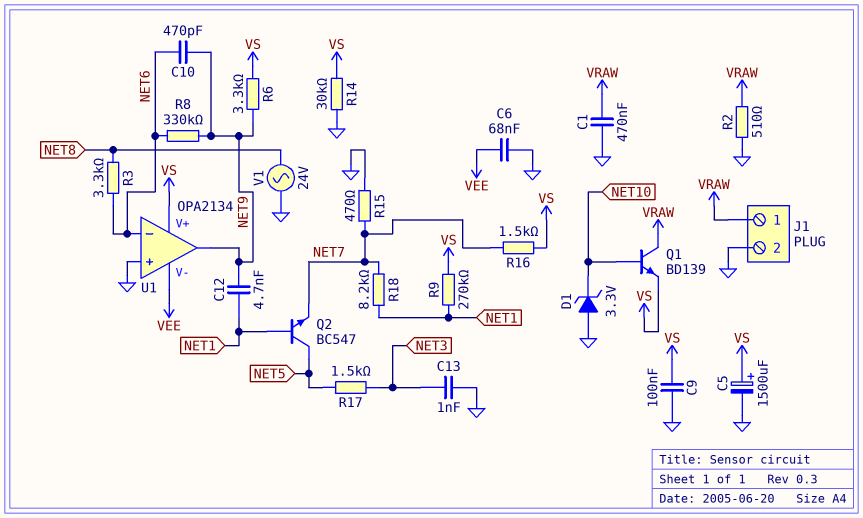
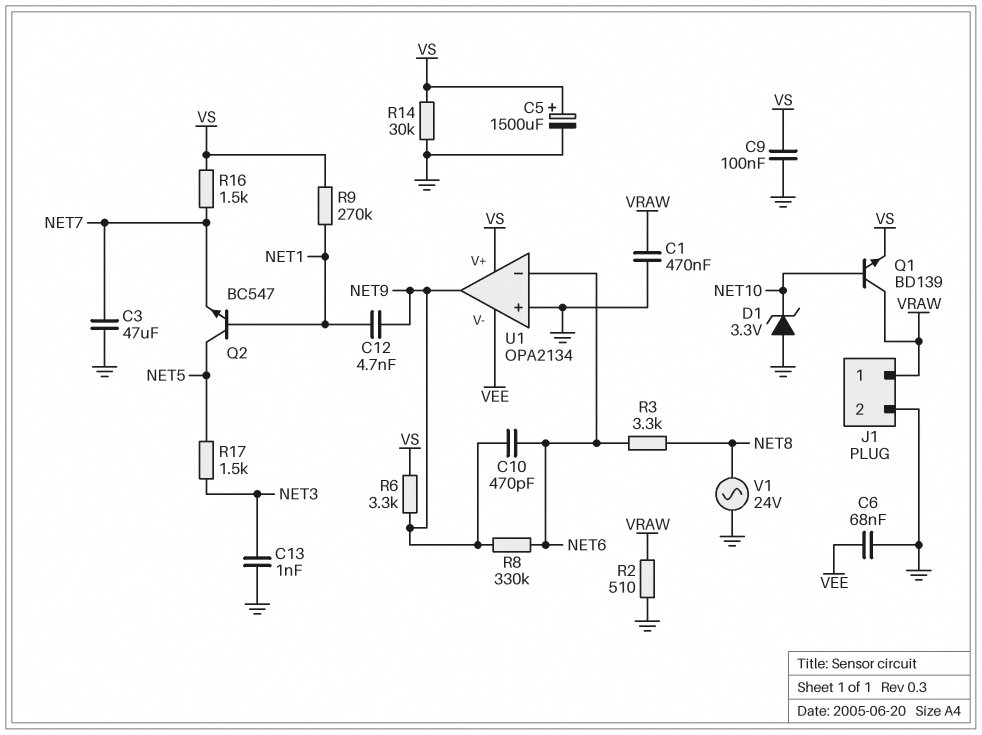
C3: none -> 47uF (GND, NET7)
R15: 470 (GND, NET7) -> none
R18: 8.2k (NET1, NET7) -> none

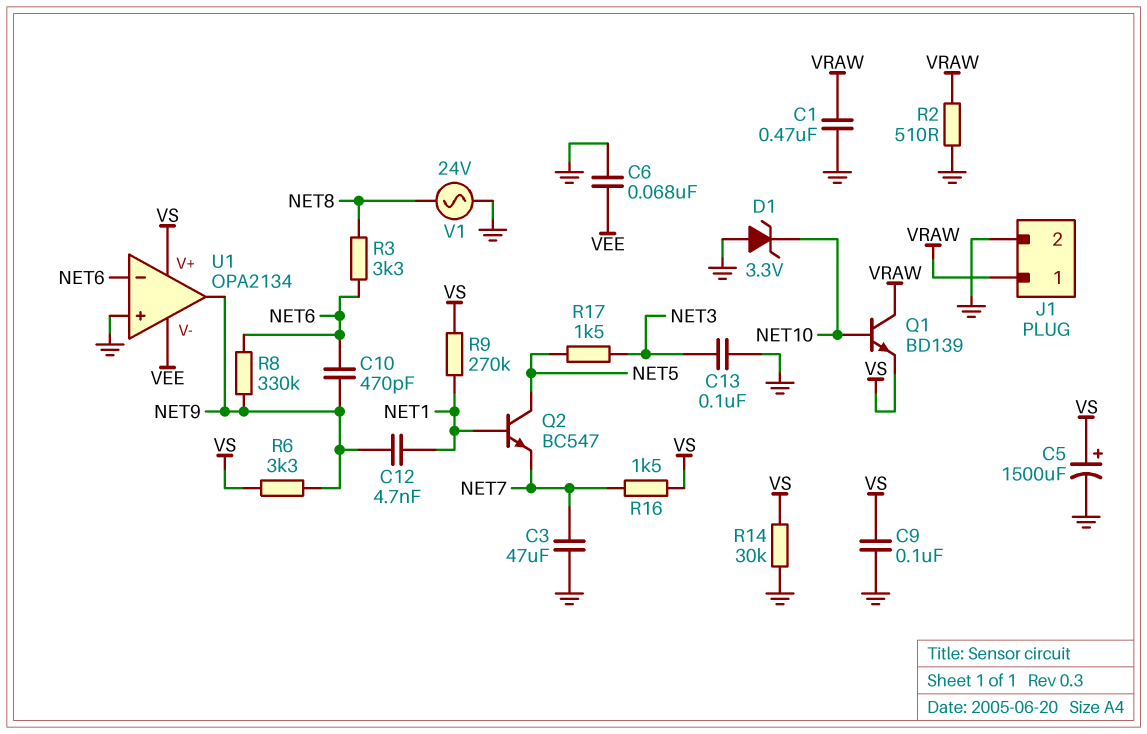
C13: 1nF (GND, NET3) -> 100nF (GND, NET3)

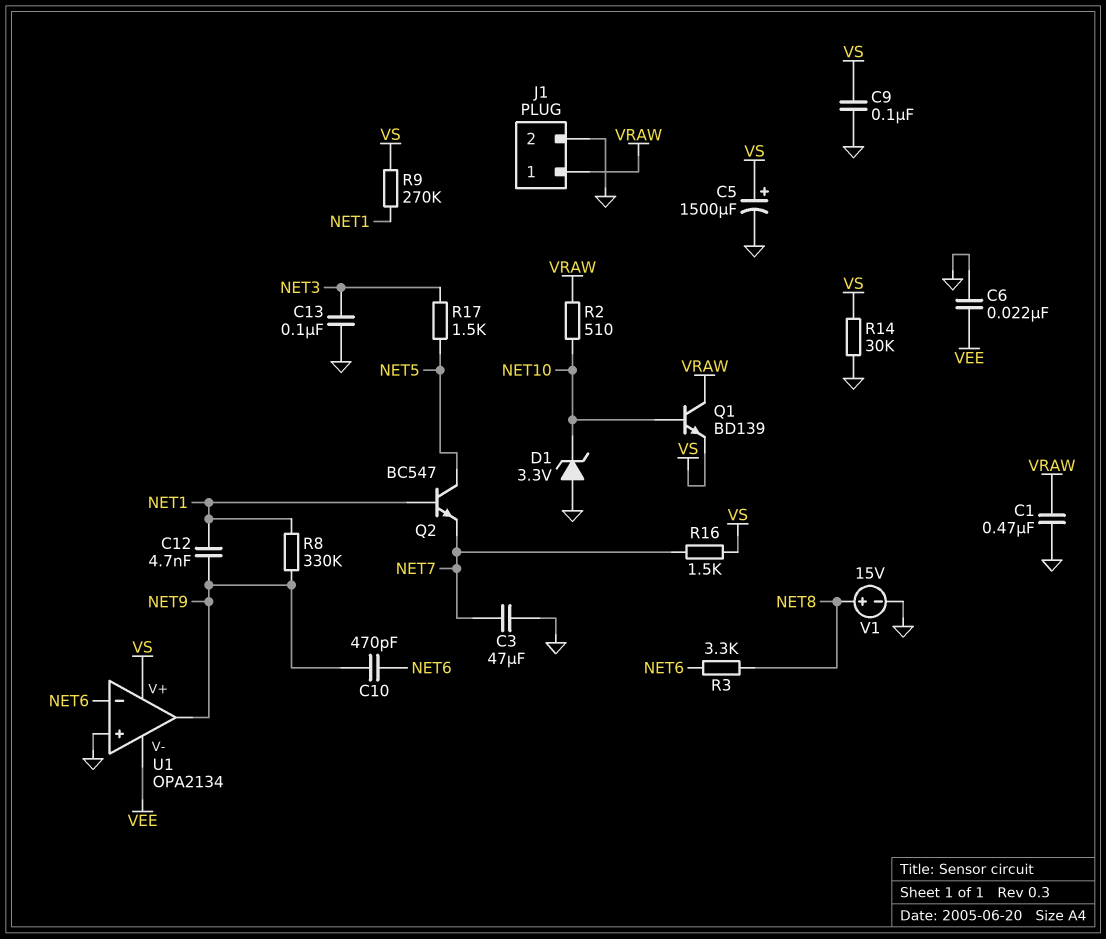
C6: 68nF (GND, VEE) -> 22nF (GND, VEE)
R2: 510 (GND, VRAW) -> 510 (NET10, VRAW)
R6: 3.3k (NET9, VS) -> none
R8: 330k (NET6, NET9) -> 330k (NET1, NET9)
V1: AC 24V (GND, NET8) -> 15V (plus NET8, minus GND)

